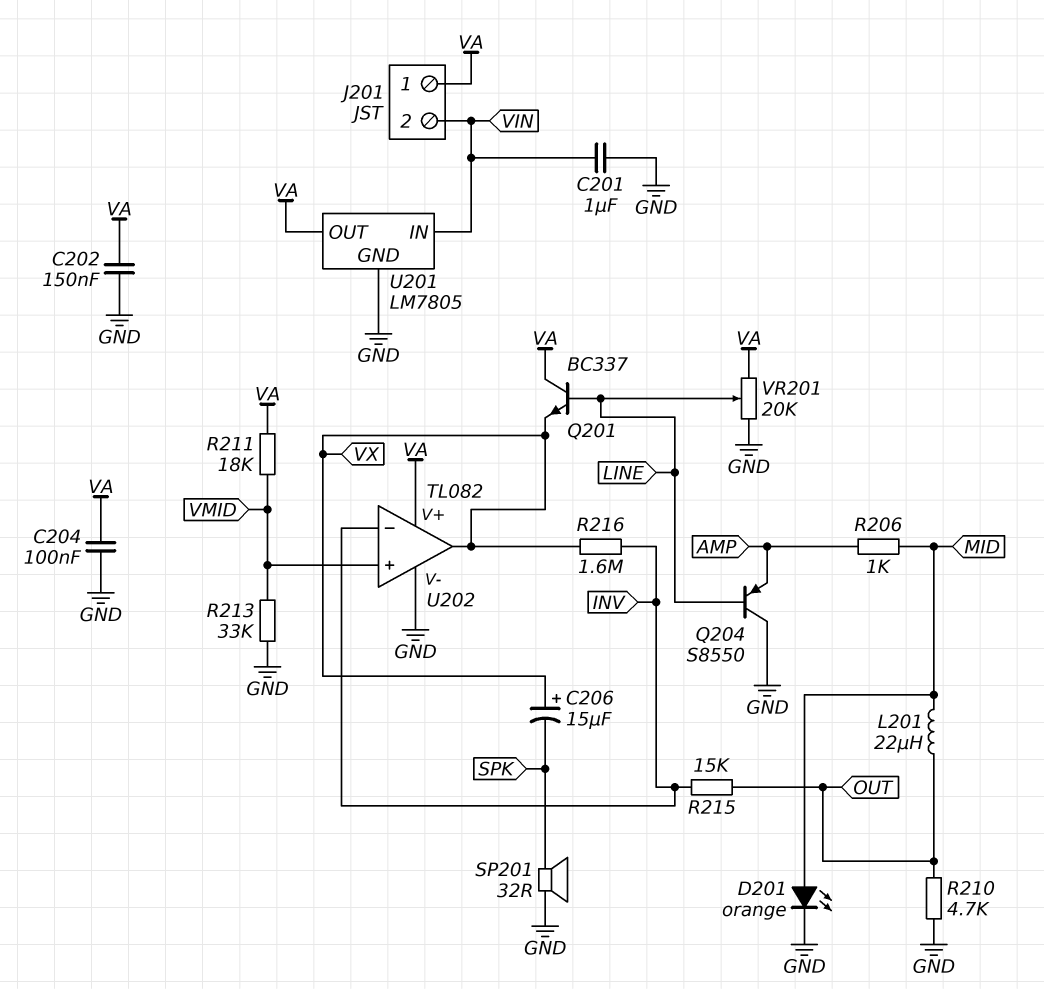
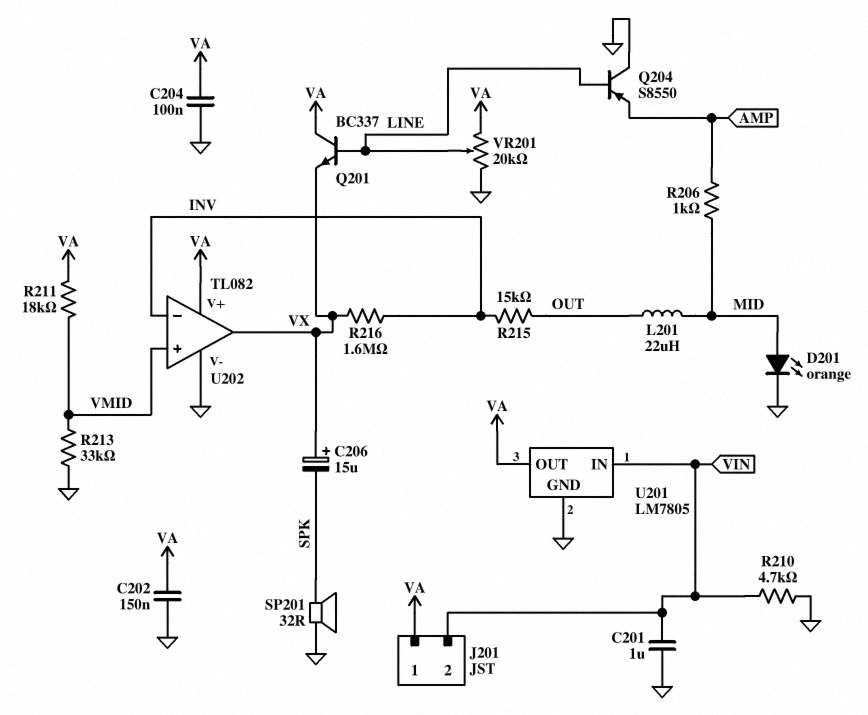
R210: 4.7k (GND, OUT) -> 4.7k (GND, VIN)

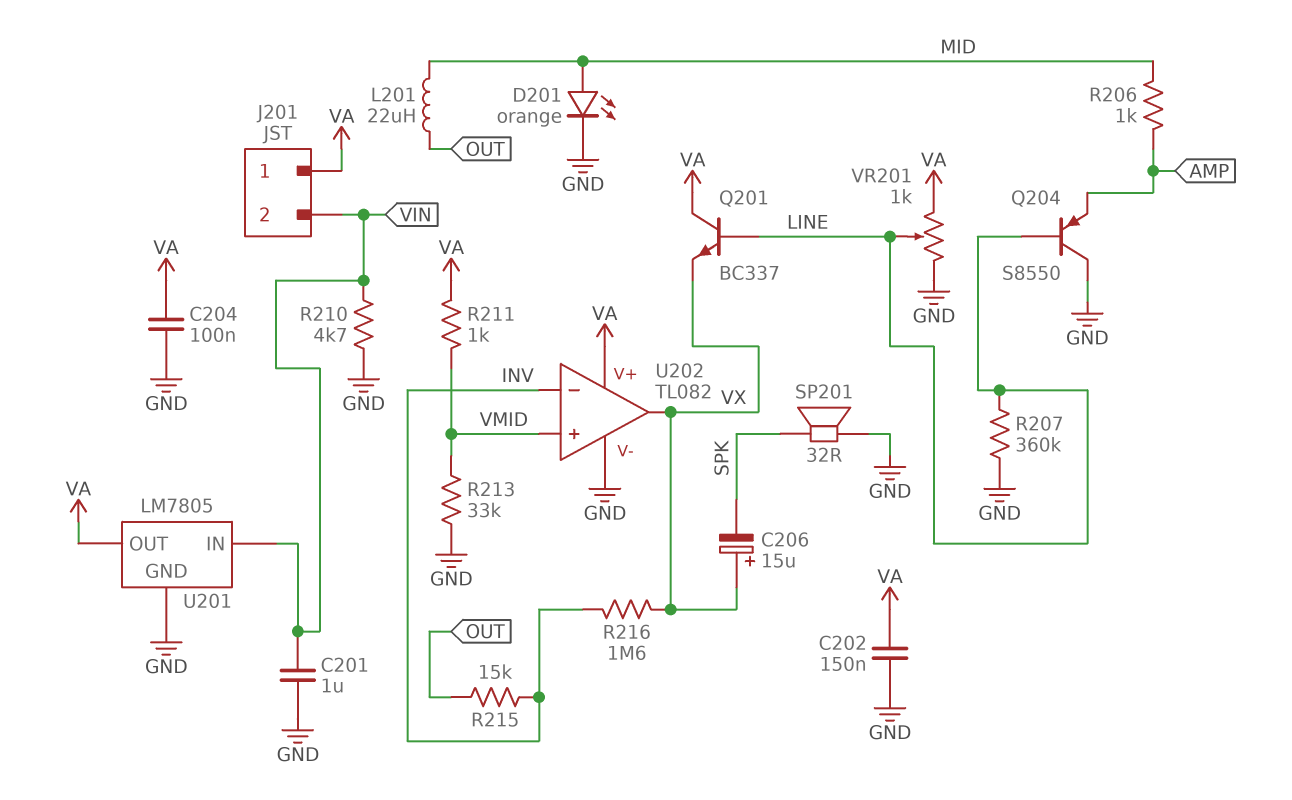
R207: none -> 360k (GND, LINE)
R211: 18k (VA, VMID) -> 1k (VA, VMID)
VR201: 20k (GND, VA, wiper LINE) -> 1k (GND, VA, wiper LINE)

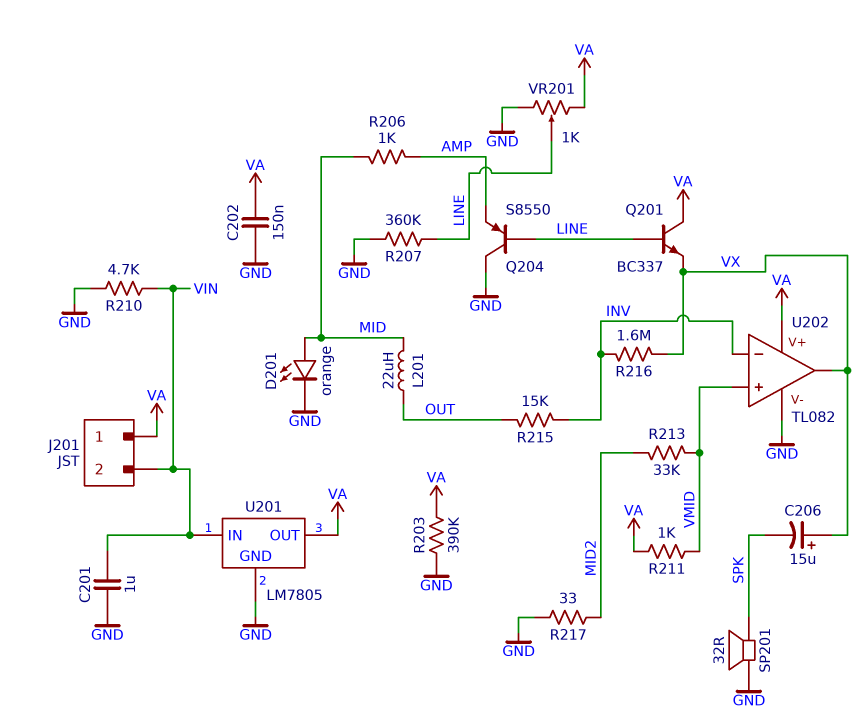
C204: 100nF (GND, VA) -> none
R203: none -> 390k (GND, VA)
R213: 33k (GND, VMID) -> 33k (MID2, VMID)
R217: none -> 33 (GND, MID2)

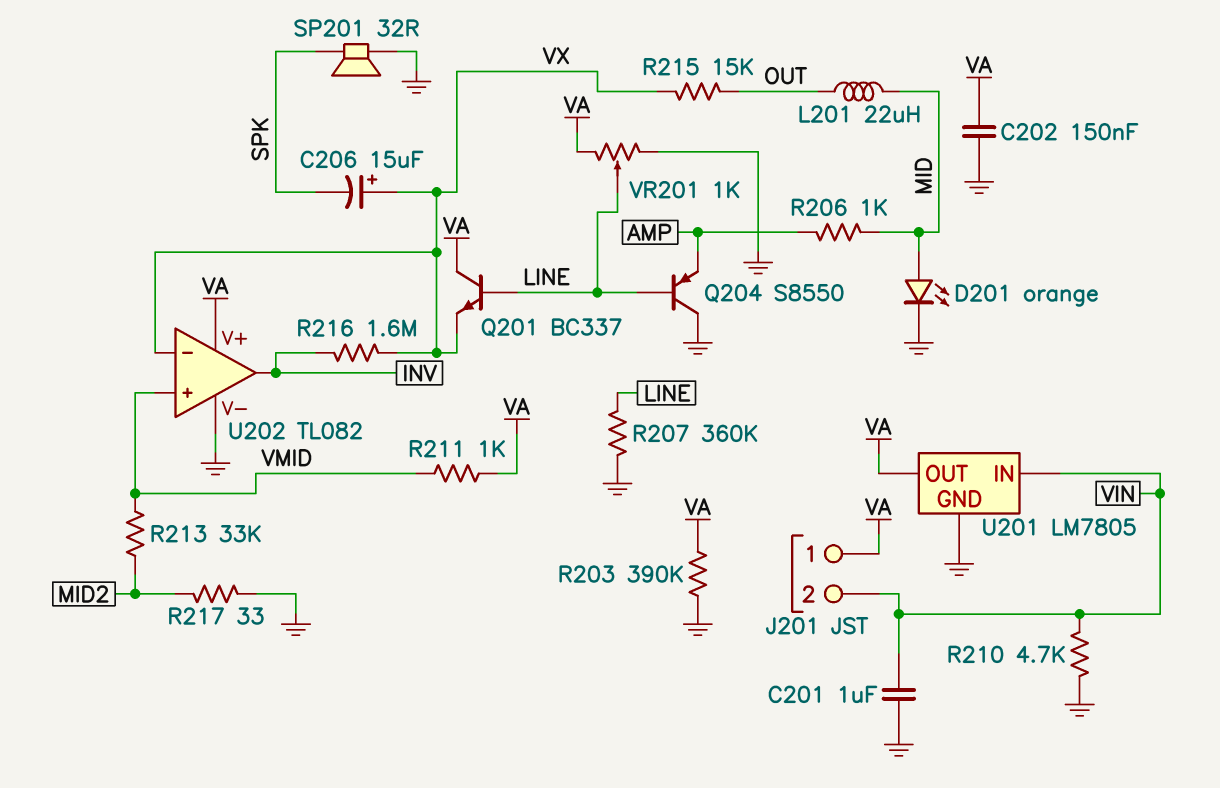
R215: 15k (INV, OUT) -> 15k (OUT, VX)
U202 pin in-: INV -> VX
U202 pin out: VX -> INV

